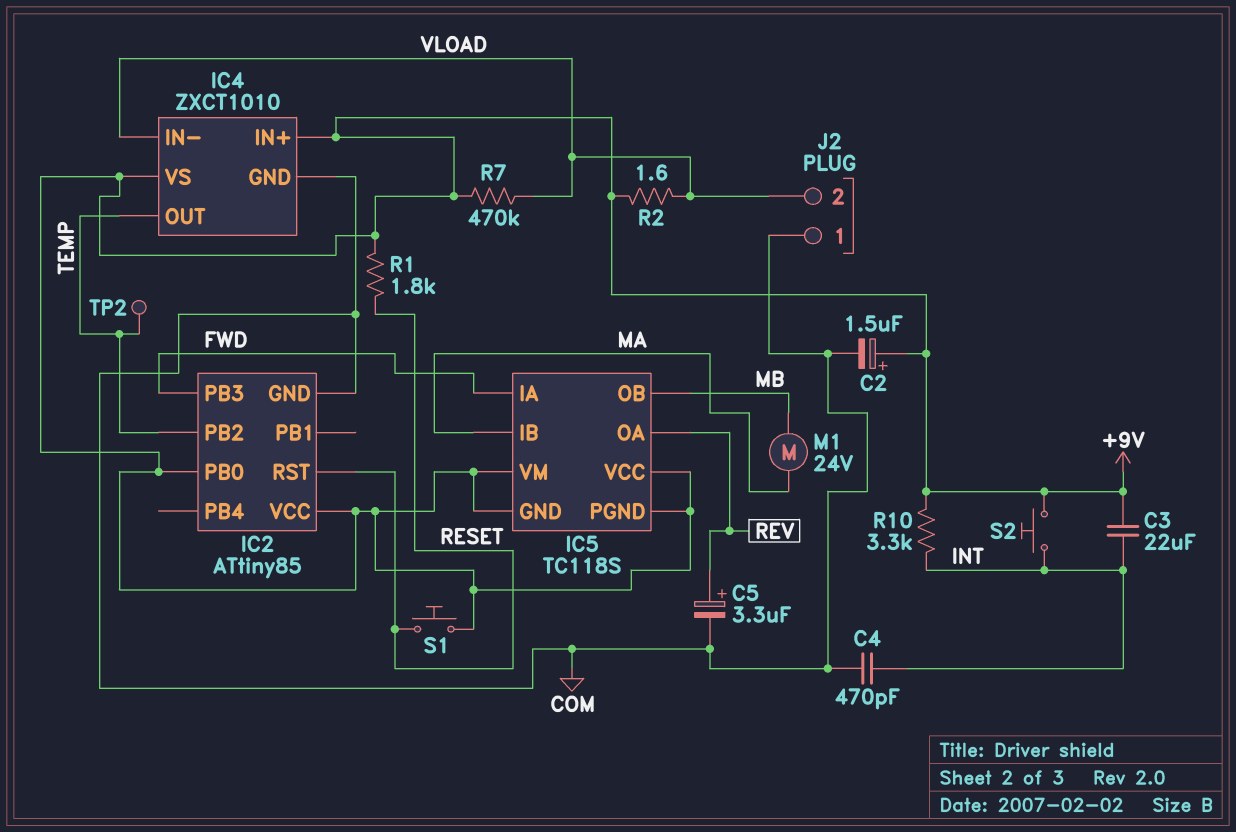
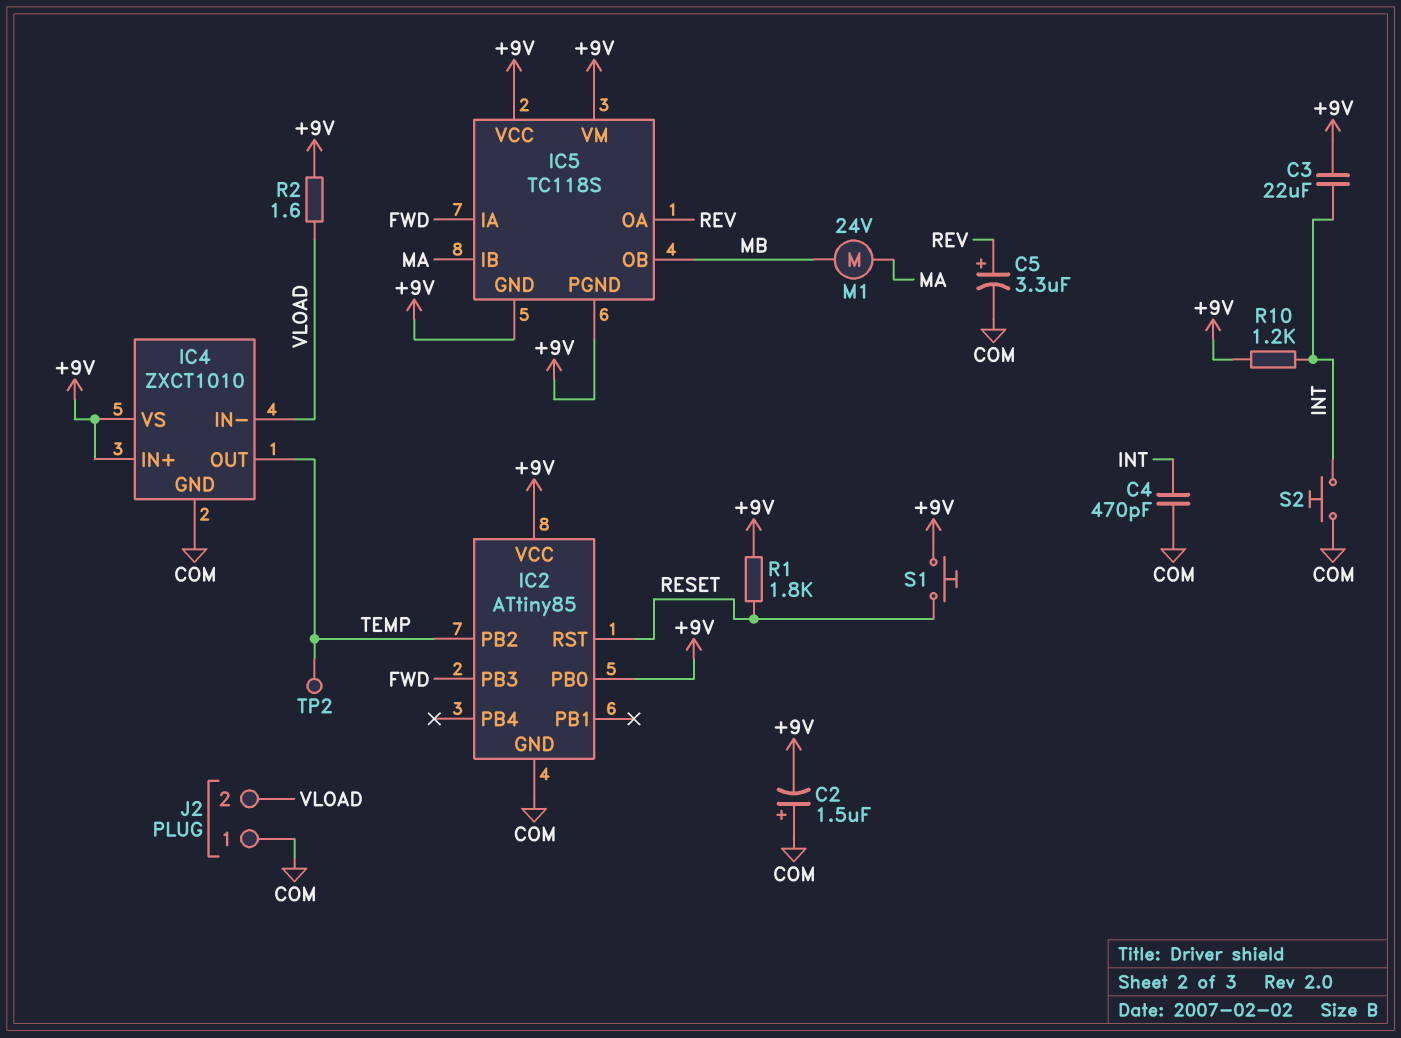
C2: 1.5uF (plus +9V, minus COM) -> 1.5uF (plus COM, minus +9V)
R7: 470k (+9V, VLOAD) -> none
R10: 3.3k (+9V, INT) -> 1.2k (+9V, INT)
S2: button (+9V, INT) -> button (COM, INT)

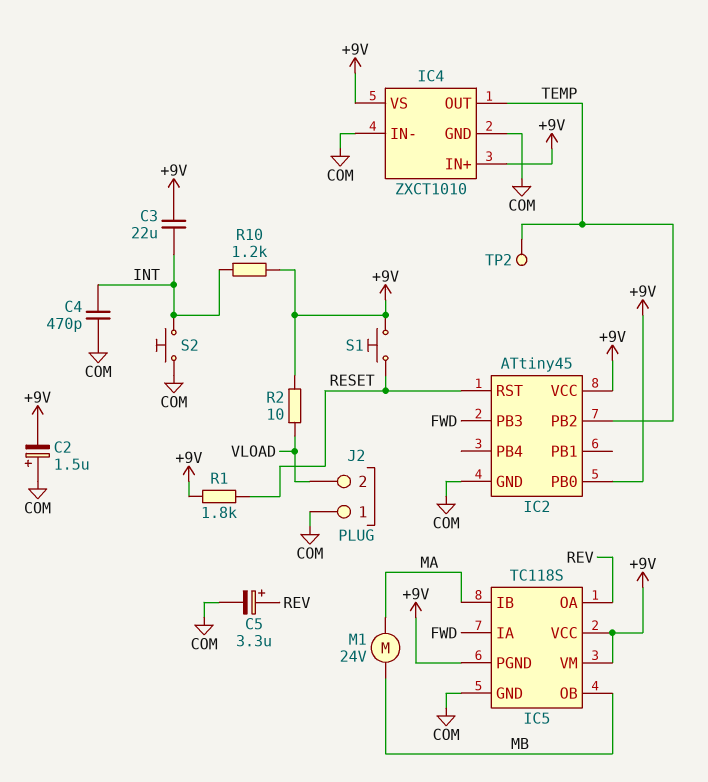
IC2: ATtiny85 -> ATtiny45
IC4 pin IN-: VLOAD -> COM
IC5 pin GND: +9V -> COM
R2: 1.6 (+9V, VLOAD) -> 10 (+9V, VLOAD)

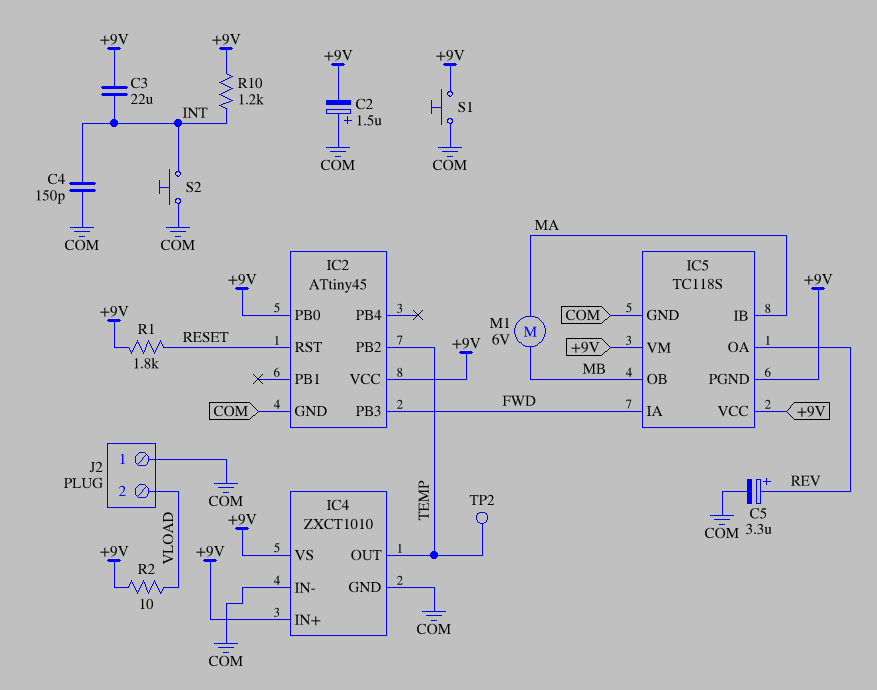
C4: 470pF (COM, INT) -> 150pF (COM, INT)
M1: motor 24V (MA, MB) -> motor 6V (MA, MB)
S1: button (+9V, RESET) -> button (+9V, COM)

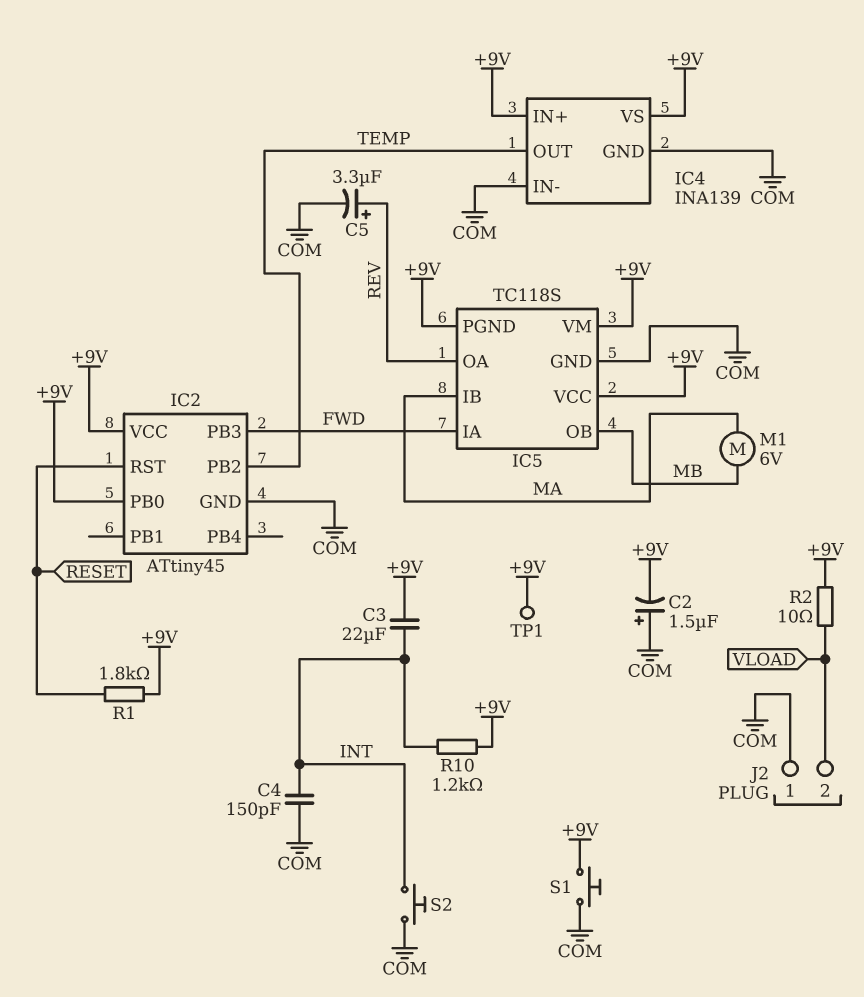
IC4: ZXCT1010 -> INA139
TP1: none -> test point (+9V)
TP2: test point (TEMP) -> none

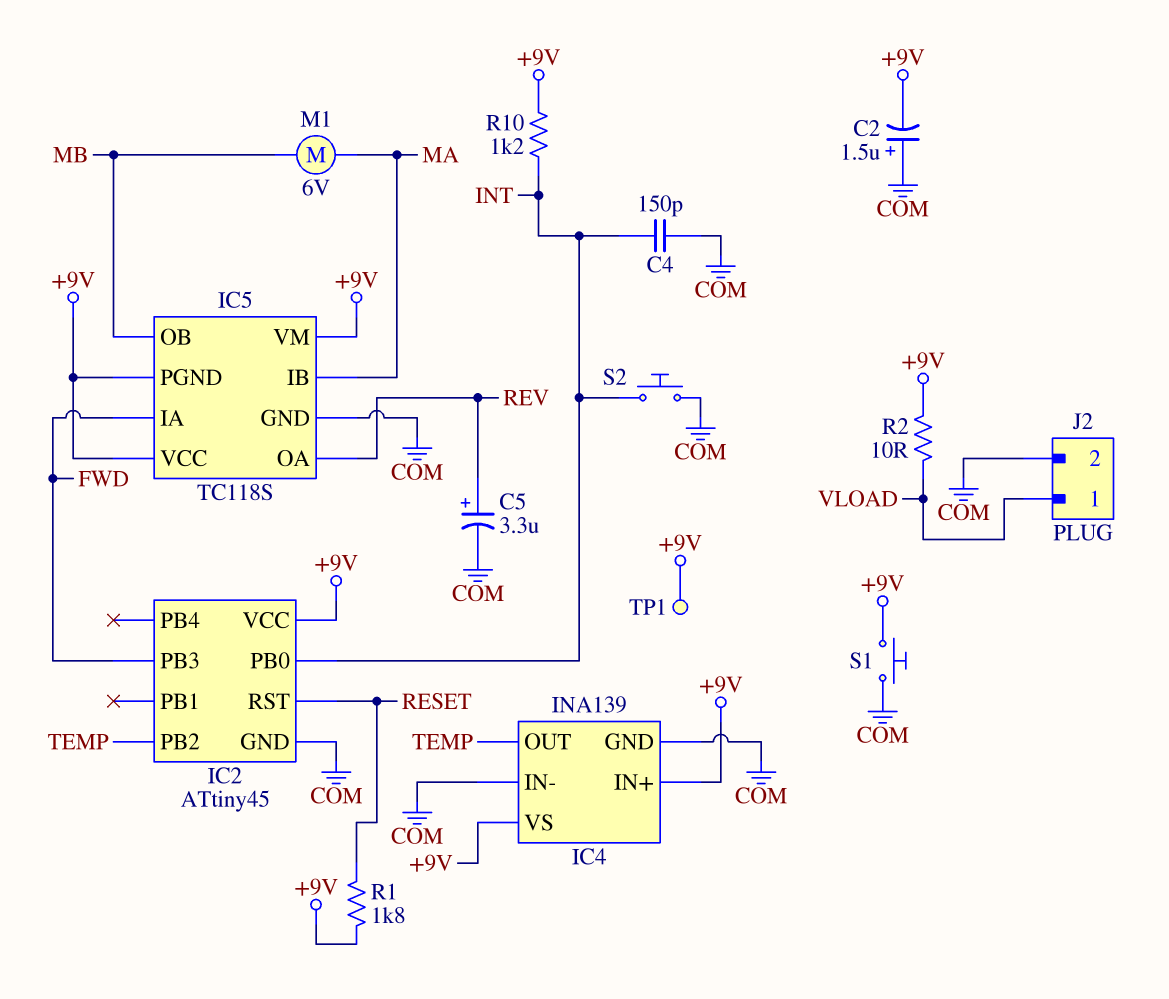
C3: 22uF (+9V, INT) -> none
IC2 pin PB0: +9V -> INT
J2 pin 1: COM -> VLOAD
J2 pin 2: VLOAD -> COM

